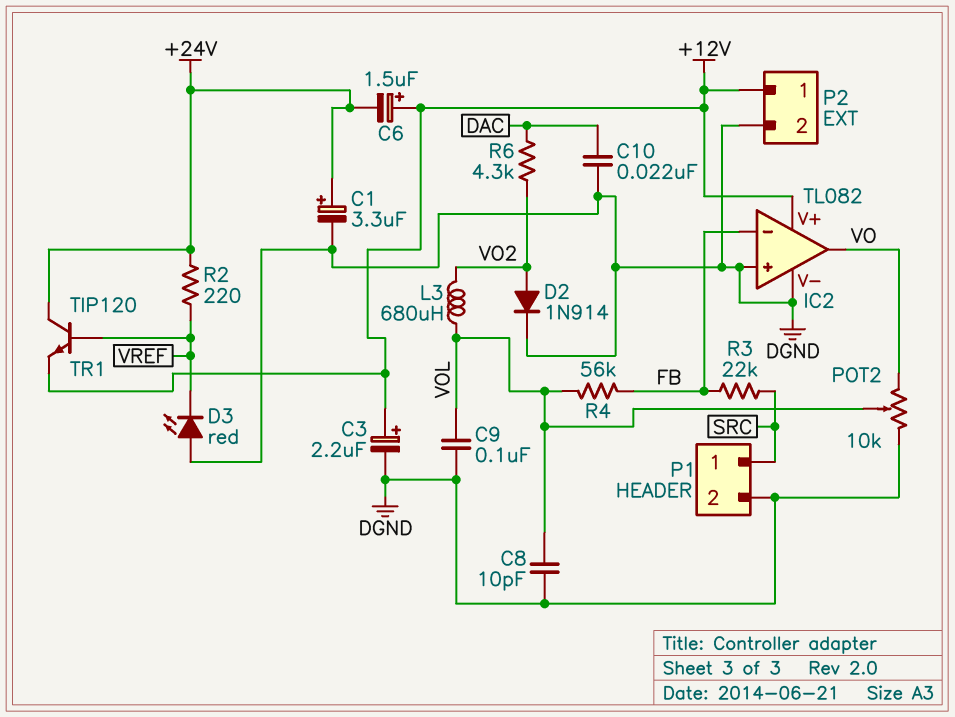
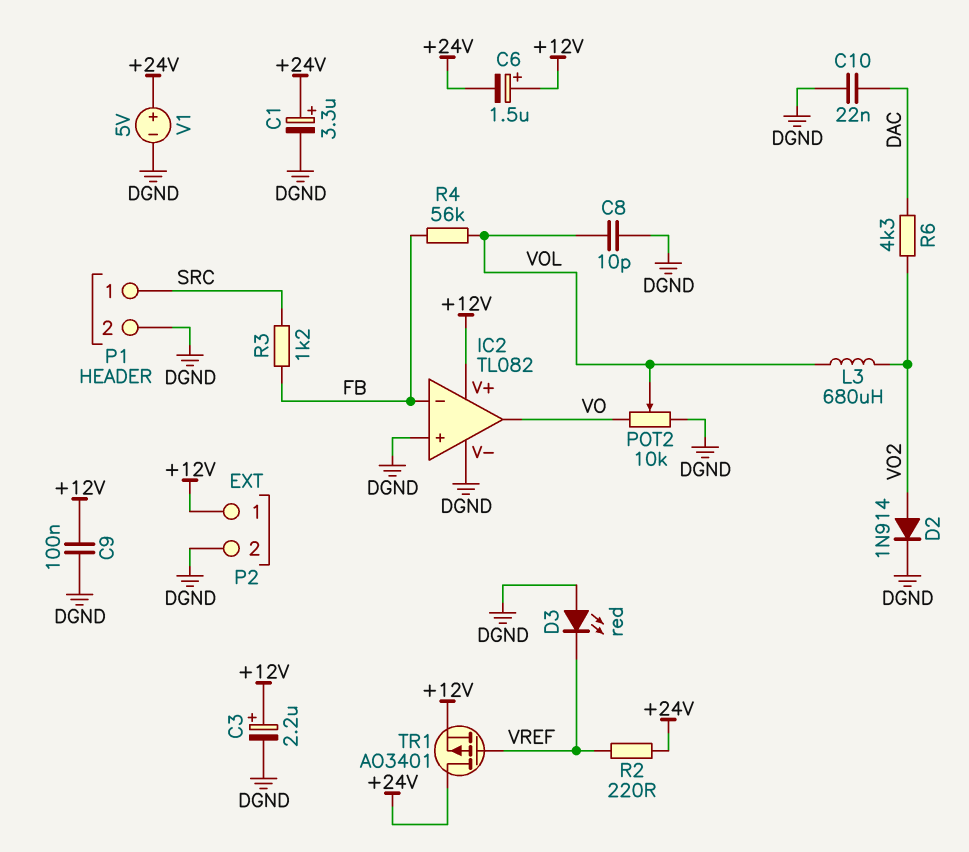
C9: 100nF (DGND, VOL) -> 100nF (+12V, DGND)
R3: 22k (FB, SRC) -> 1.2k (FB, SRC)
TR1: NPN TIP120 (B VREF, C +24V, E +12V) -> PMOS AO3401 (G VREF, D +24V, S +12V)
V1: none -> 5V (plus +24V, minus DGND)

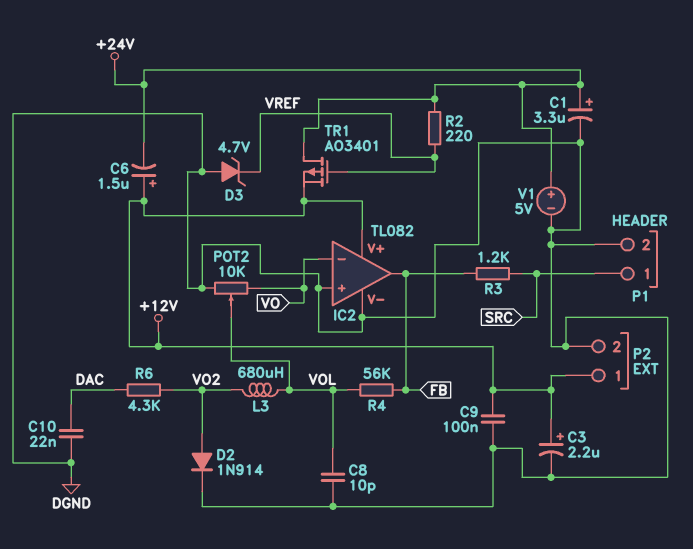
D3: LED red (A DGND, K VREF) -> zener 4.7V (A DGND, K VREF)
IC2 pin in-: FB -> VO
IC2 pin out: VO -> FB

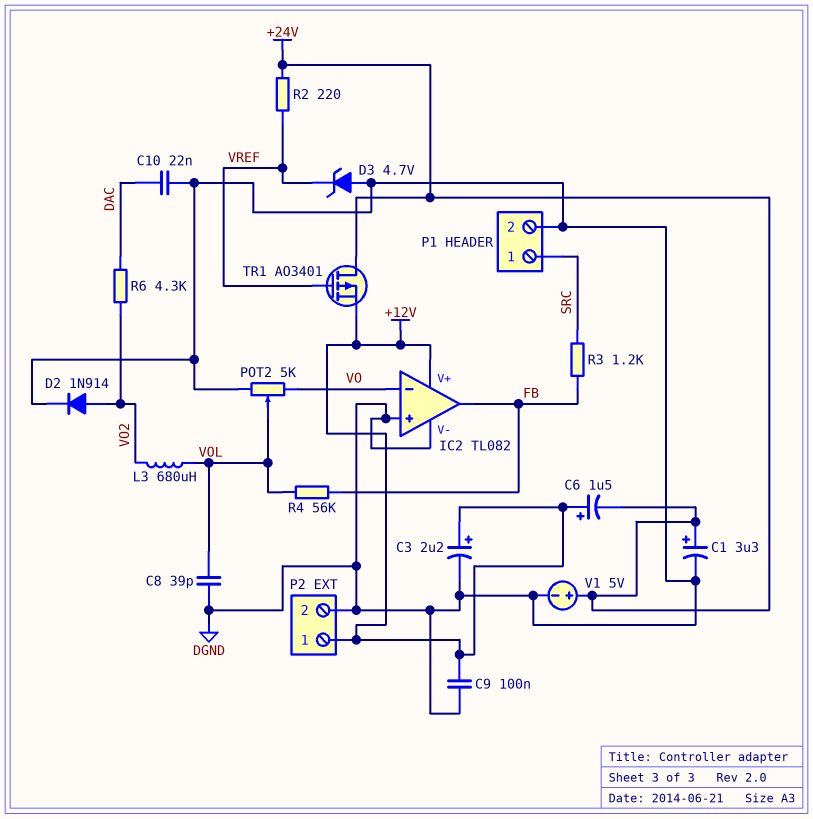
C8: 10pF (DGND, VOL) -> 39pF (DGND, VOL)
POT2: 10k (DGND, VO, wiper VOL) -> 5k (DGND, VO, wiper VOL)

